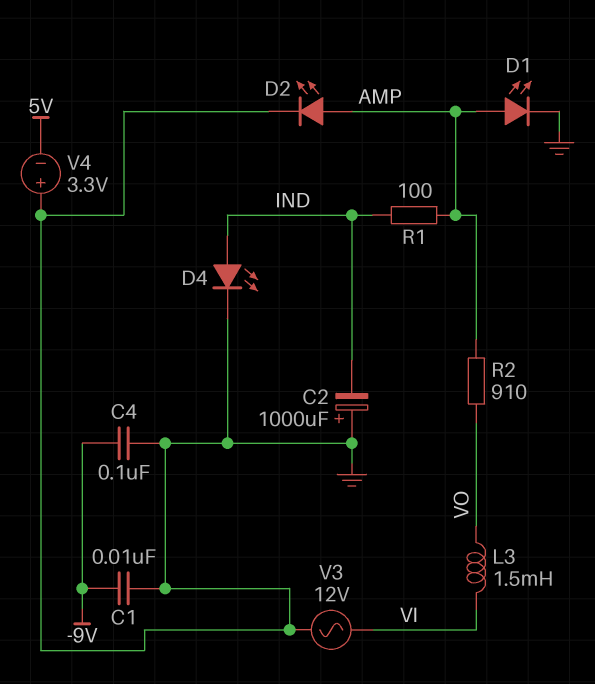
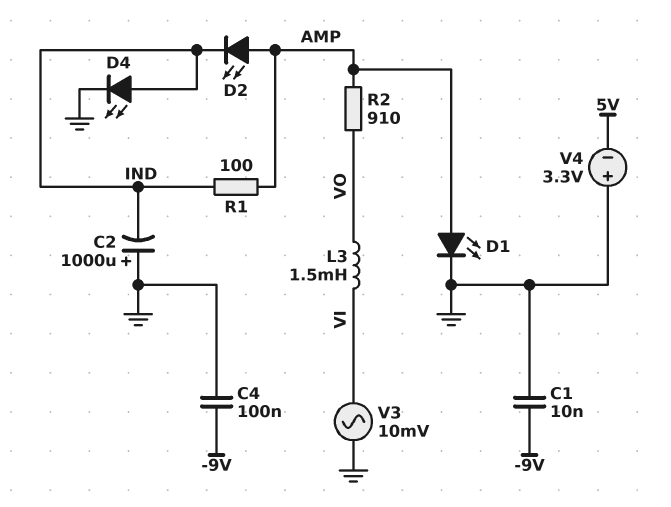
D2: LED (A AMP, K GND) -> LED (A AMP, K IND)
V3: AC 12V (GND, VI) -> AC 10mV (GND, VI)

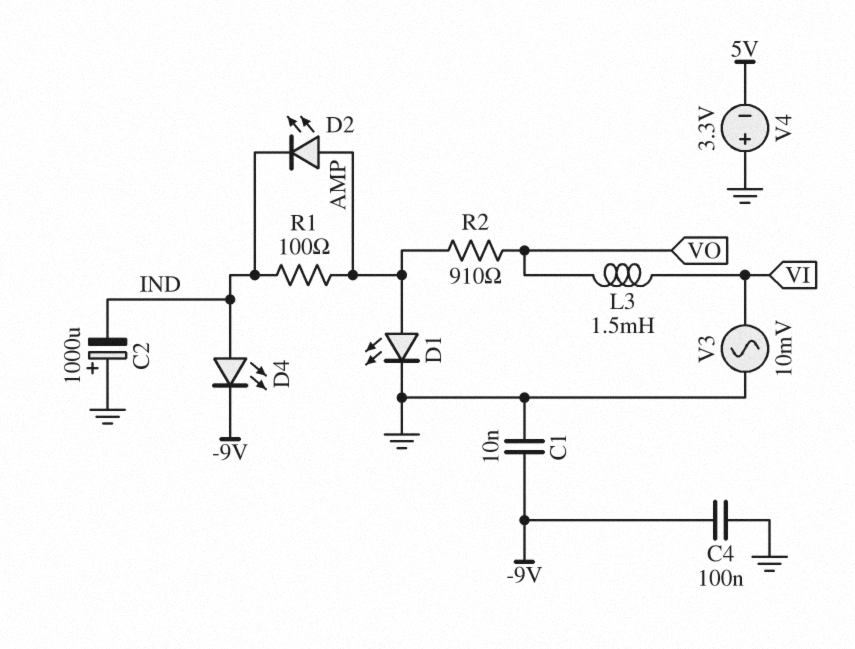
D4: LED (A IND, K GND) -> LED (A IND, K -9V)

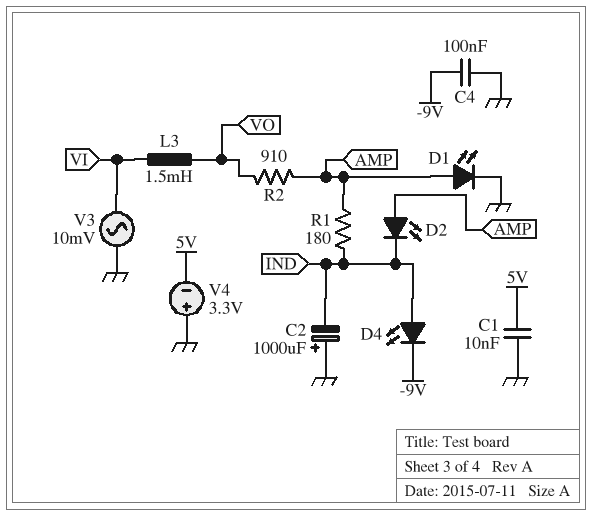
C1: 10nF (-9V, GND) -> 10nF (5V, GND)
R1: 100 (AMP, IND) -> 180 (AMP, IND)

